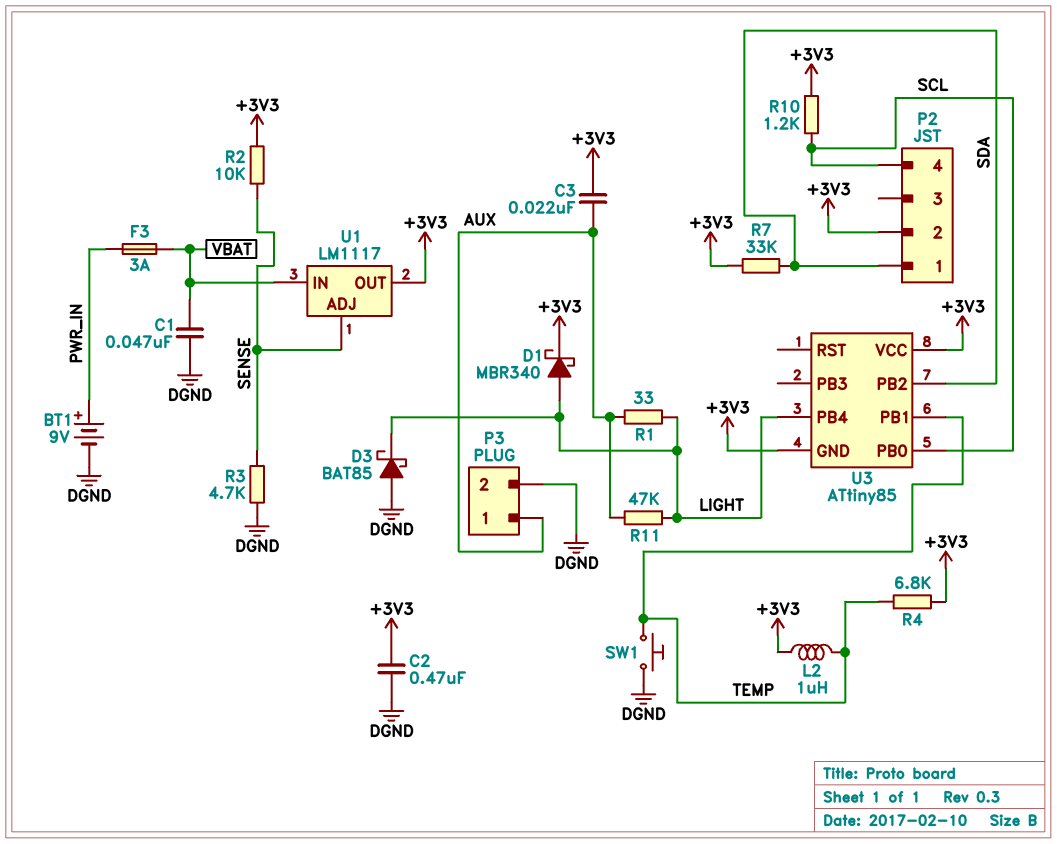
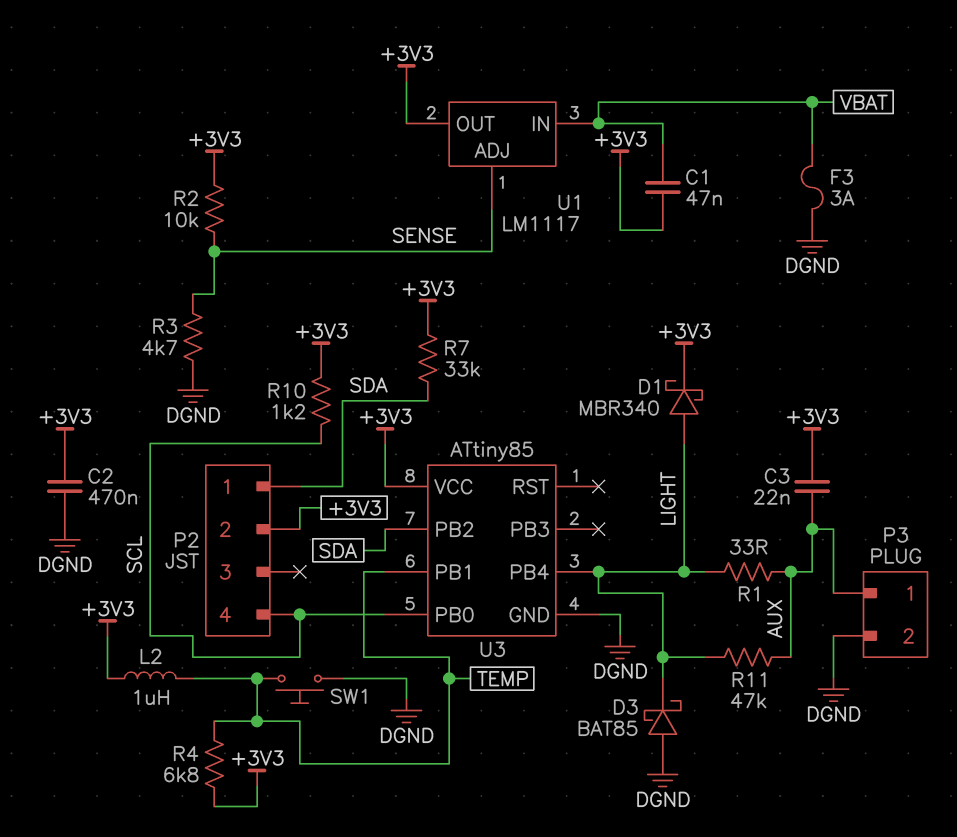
BT1: 9V (plus PWR_IN, minus DGND) -> none
C1: 47nF (DGND, VBAT) -> 47nF (+3V3, VBAT)
F3: 3A (PWR_IN, VBAT) -> 3A (DGND, VBAT)
U3 pin GND: +3V3 -> DGND

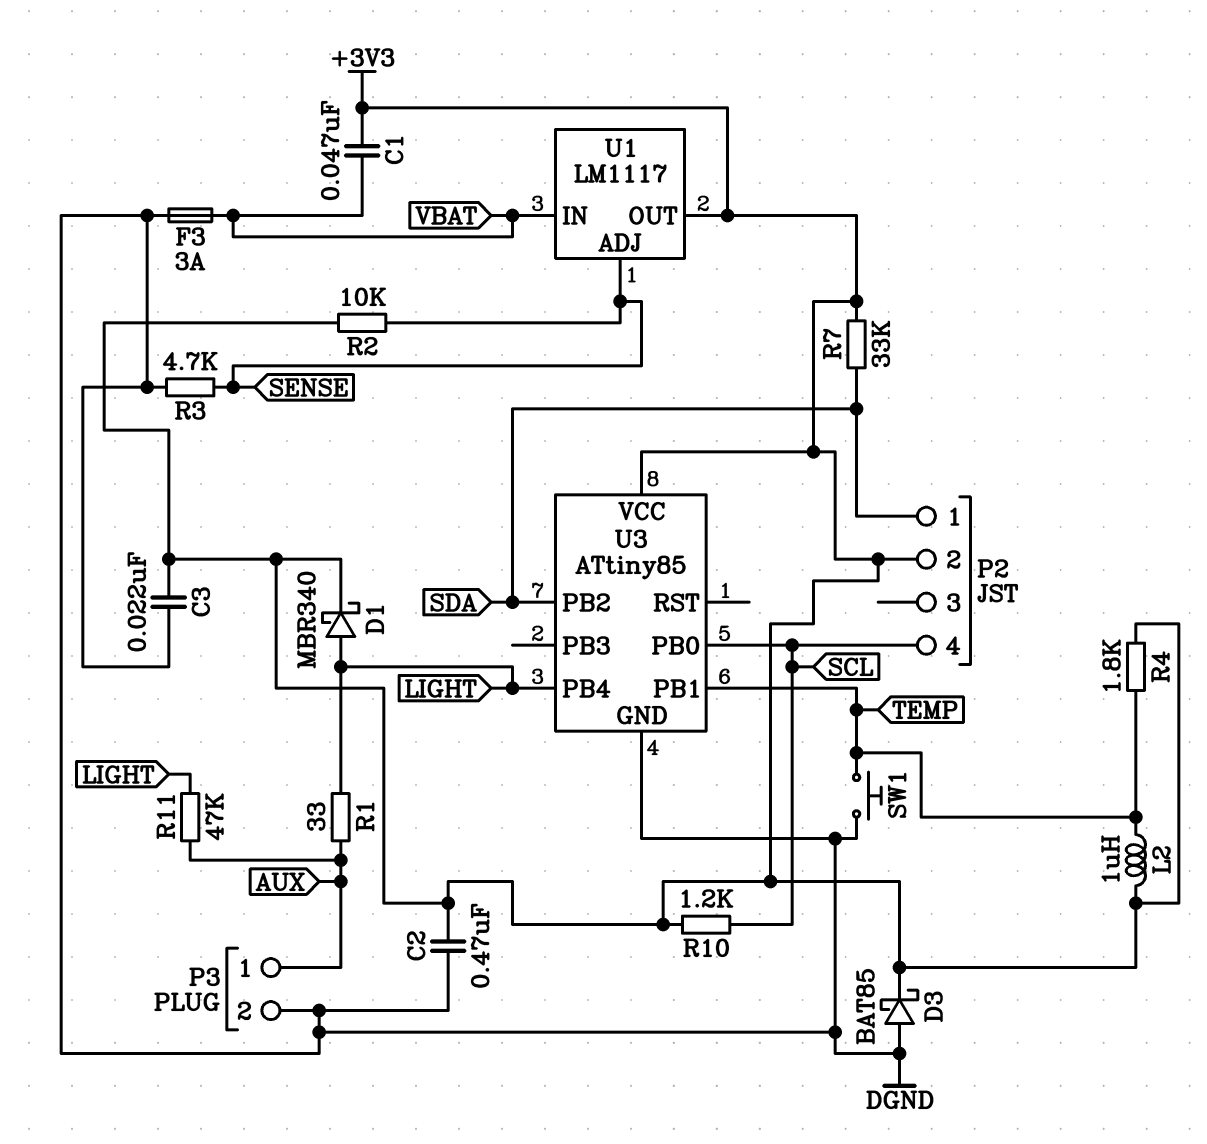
C3: 22nF (+3V3, AUX) -> 22nF (+3V3, DGND)
D3: schottky BAT85 (A DGND, K LIGHT) -> schottky BAT85 (A DGND, K +3V3)
R4: 6.8k (+3V3, TEMP) -> 1.8k (+3V3, TEMP)

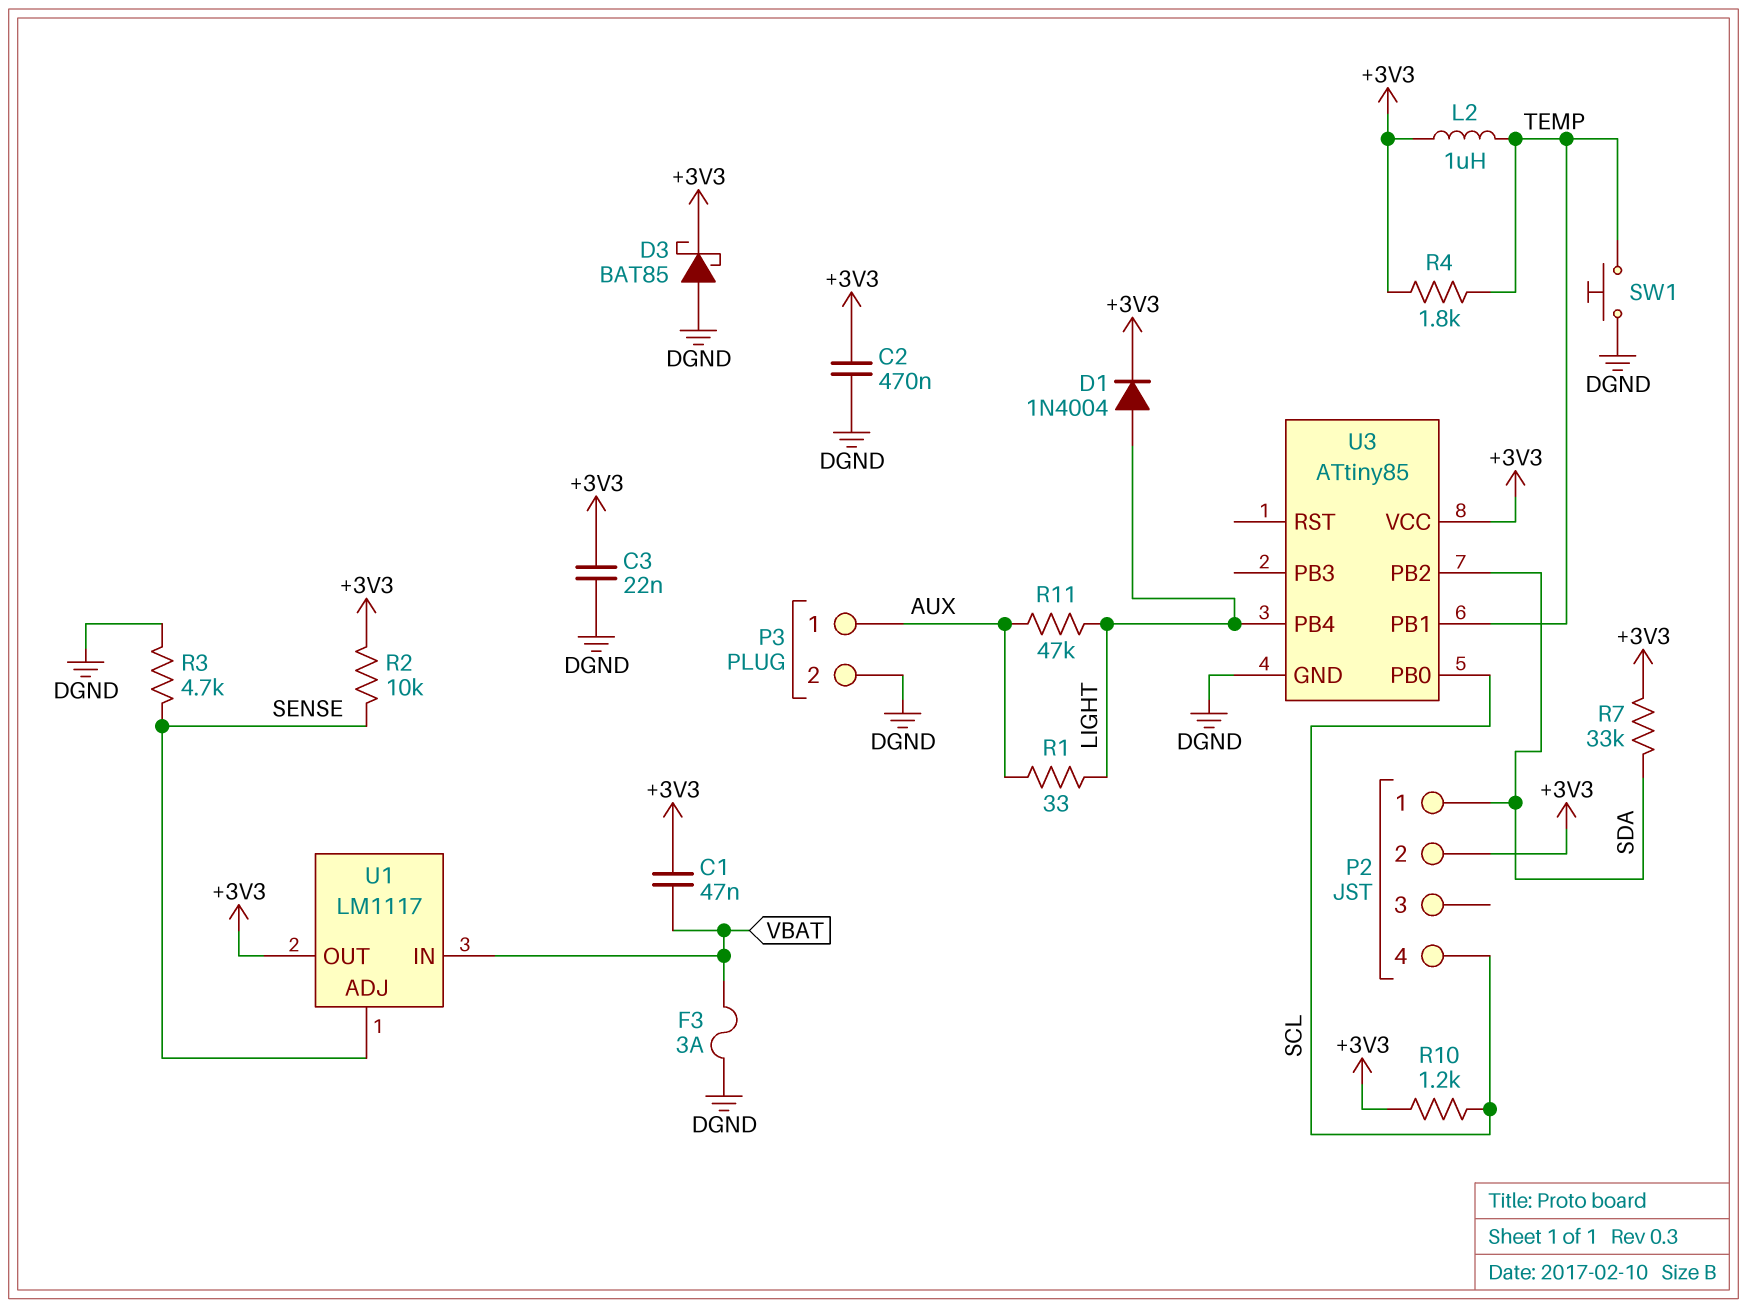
D1: schottky MBR340 (A LIGHT, K +3V3) -> diode 1N4004 (A LIGHT, K +3V3)

